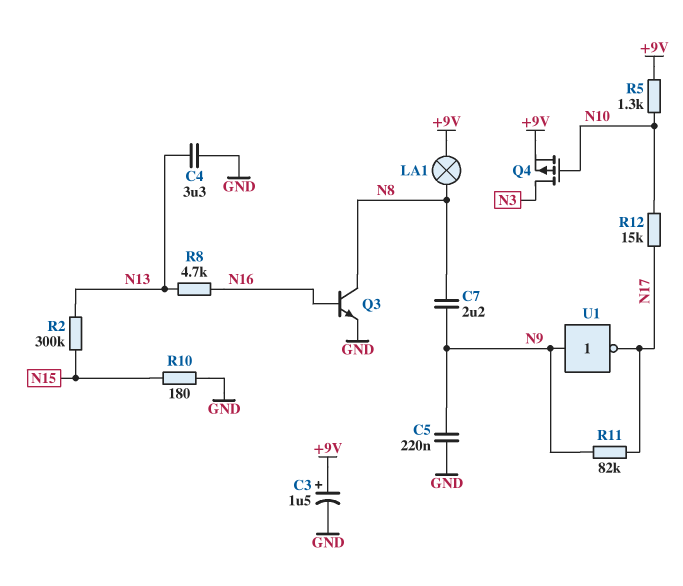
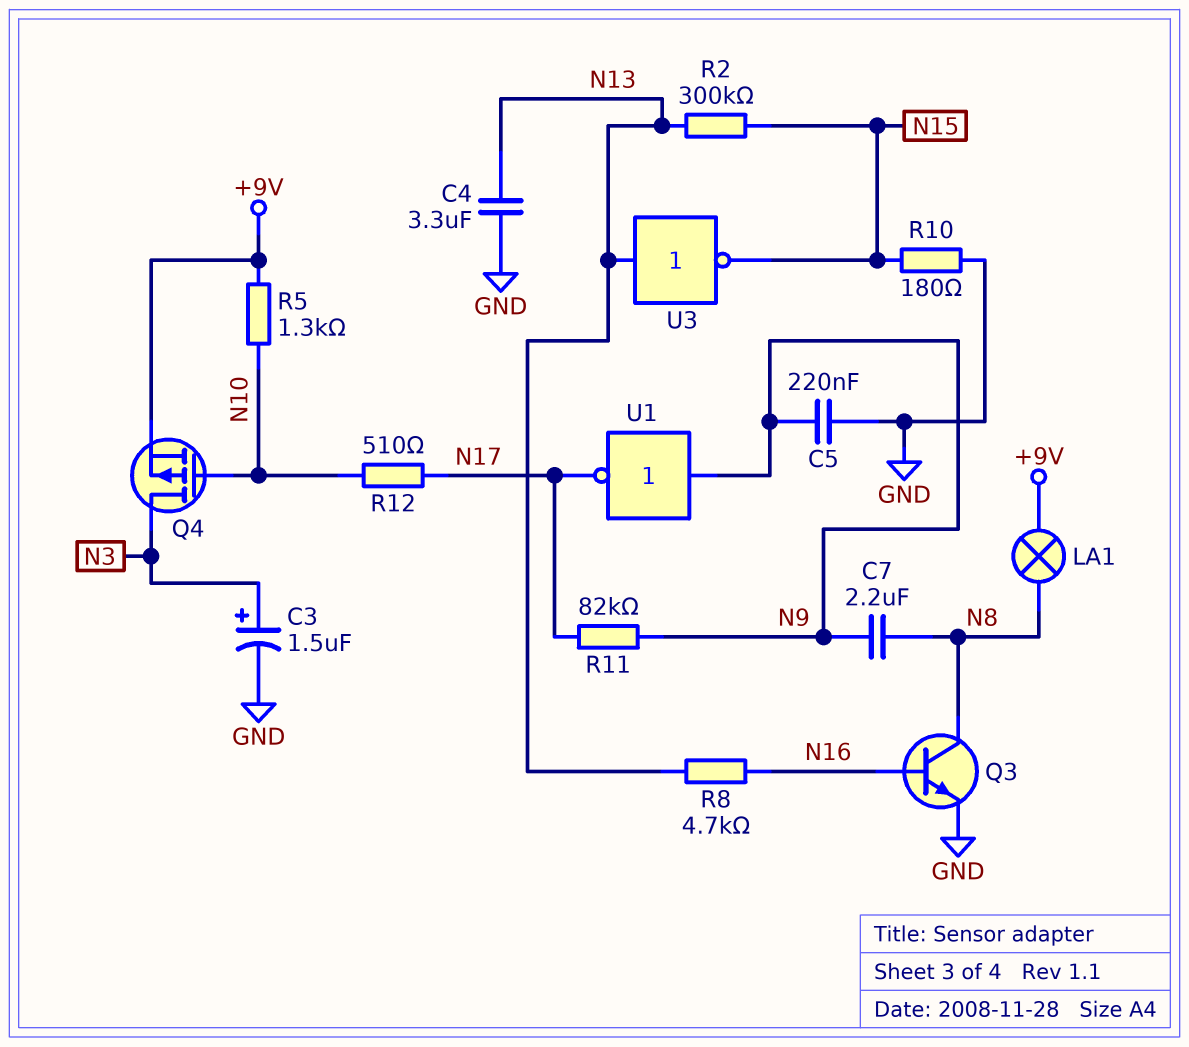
C3: 1.5uF (plus +9V, minus GND) -> 1.5uF (plus N3, minus GND)
R12: 15k (N10, N17) -> 510 (N10, N17)
U3: none -> NOT (in N13, out N15)

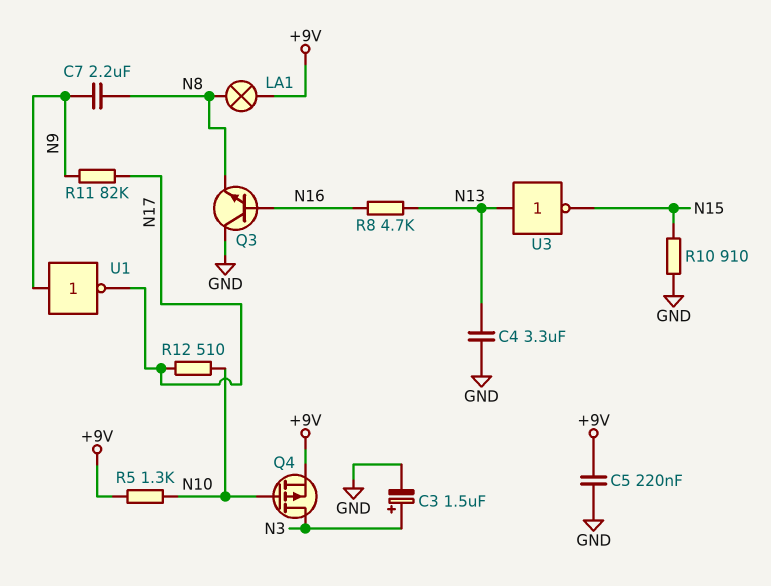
C5: 220nF (GND, N9) -> 220nF (+9V, GND)
Q3: NPN (B N16, C N8, E GND) -> NPN (B N16, C GND, E N8)
R2: 300k (N13, N15) -> none
R10: 180 (GND, N15) -> 910 (GND, N15)

